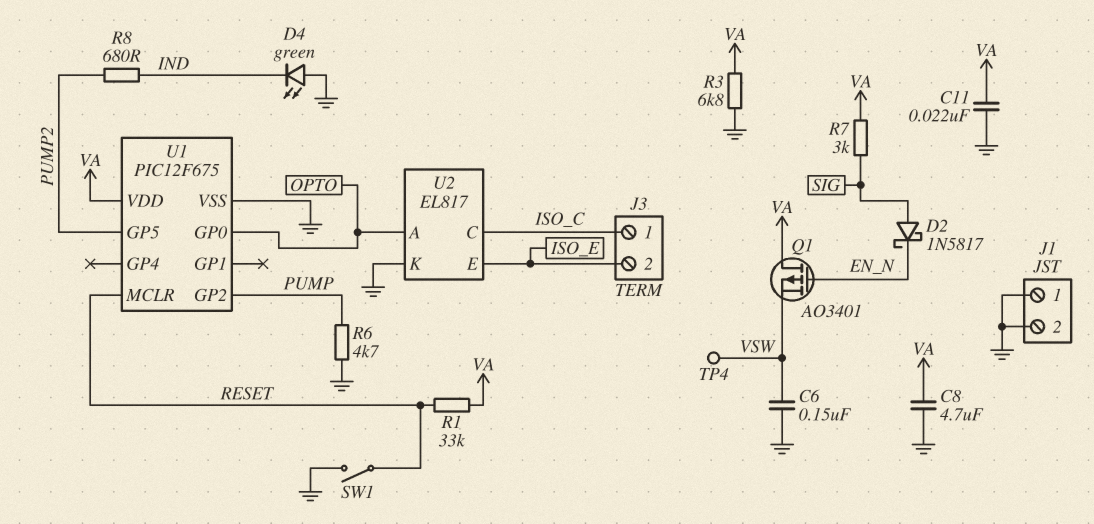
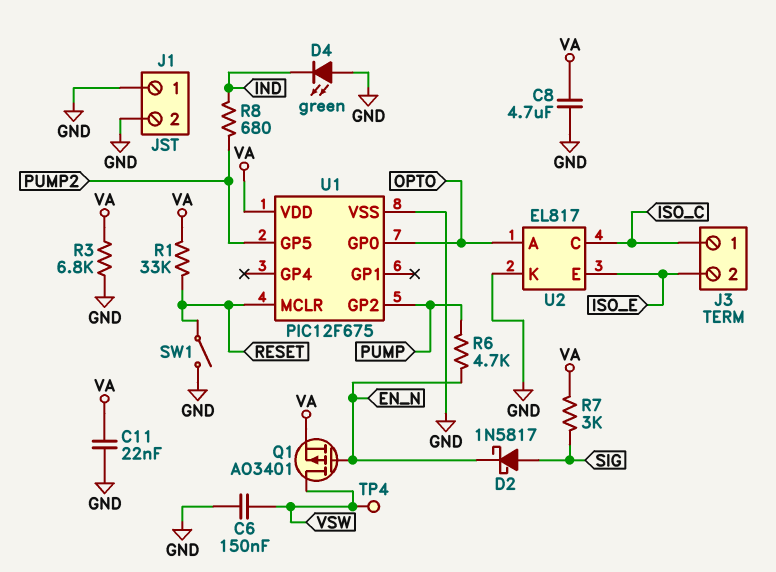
Q1: PMOS AO3401 (G EN_N, D VA, S VSW) -> PMOS AO3401 (G EN_N, D VSW, S VA)
R6: 4.7k (GND, PUMP) -> 4.7k (EN_N, PUMP)

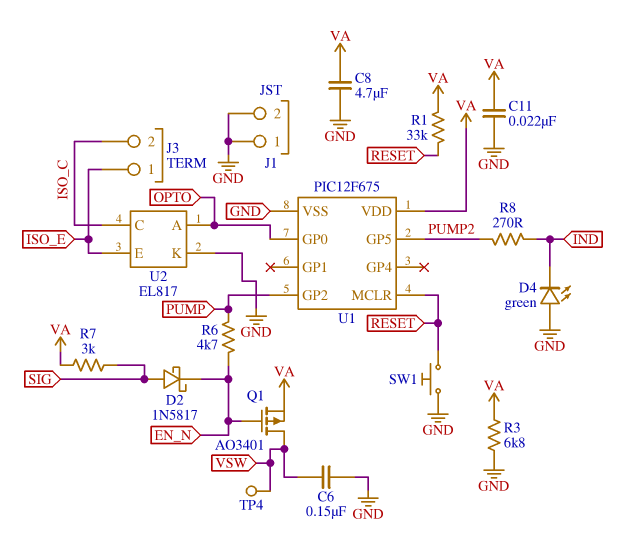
J3 pin 1: ISO_C -> ISO_E
J3 pin 2: ISO_E -> ISO_C
R8: 680 (IND, PUMP2) -> 270 (IND, PUMP2)
SW1: switch (GND, RESET) -> button (GND, RESET)

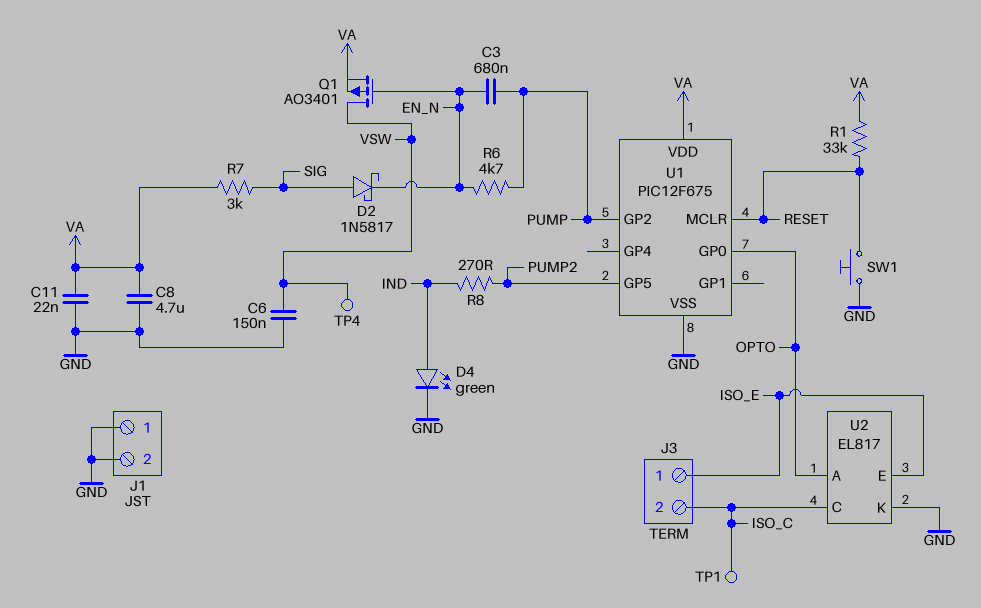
C3: none -> 680nF (EN_N, PUMP)
D4: LED green (A GND, K IND) -> LED green (A IND, K GND)
R3: 6.8k (GND, VA) -> none
TP1: none -> test point (ISO_C)

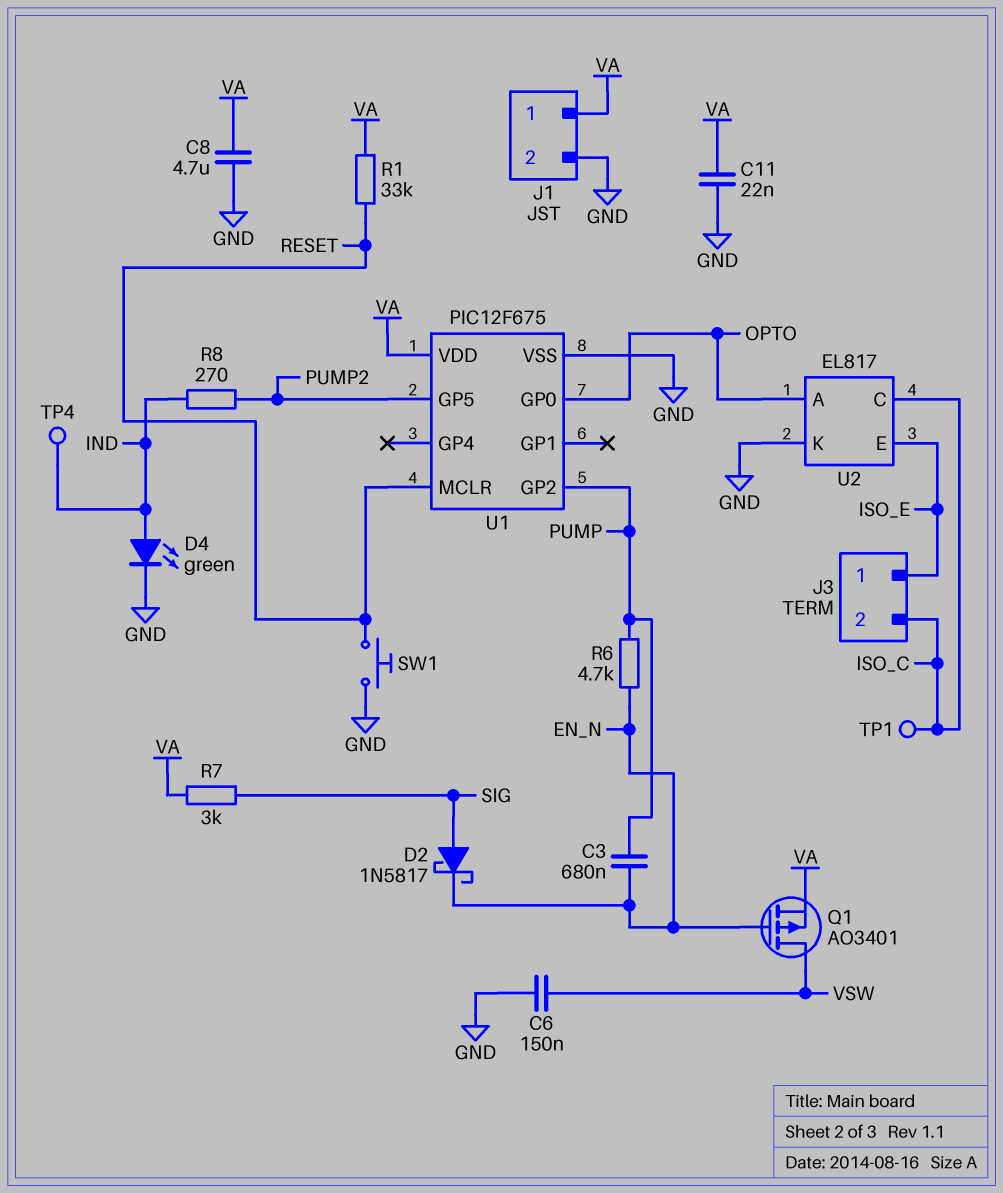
J1 pin 1: GND -> VA
TP4: test point (VSW) -> test point (IND)

